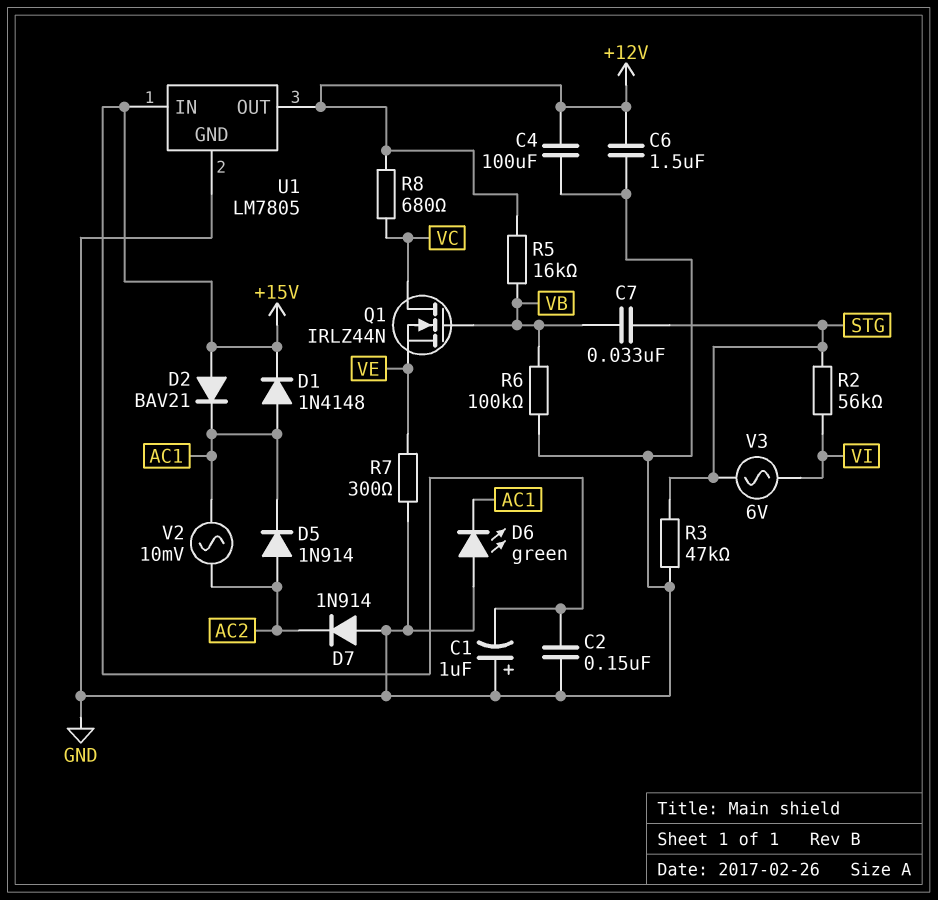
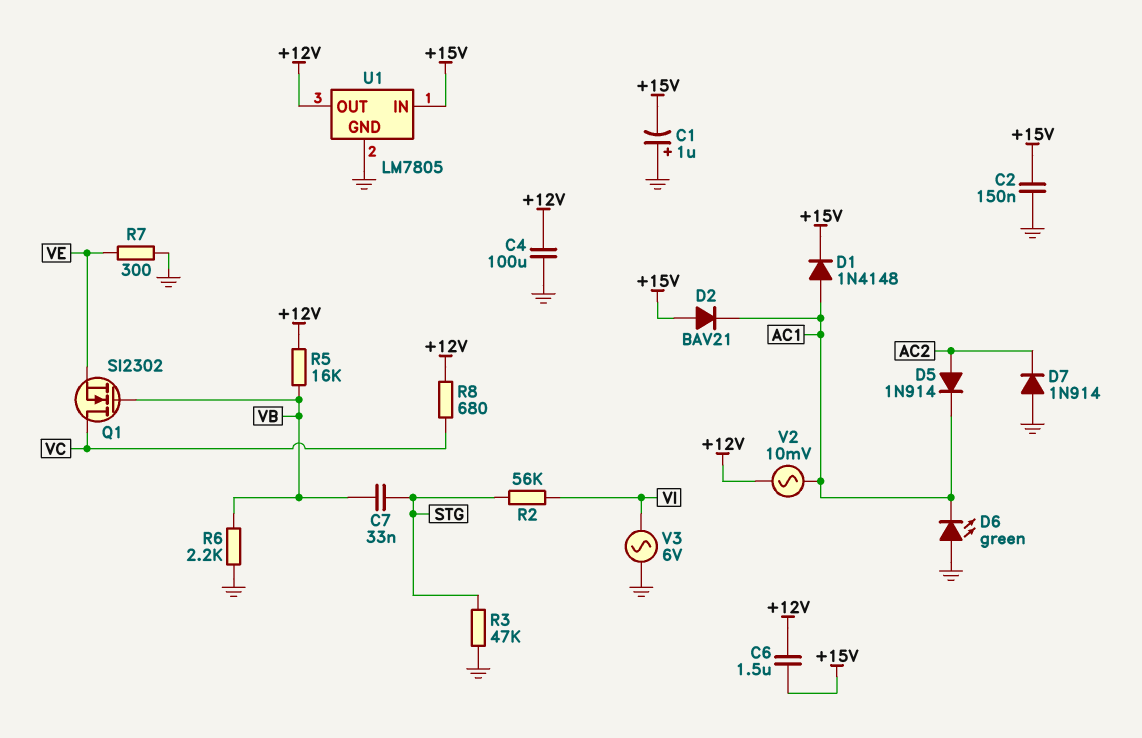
C6: 1.5uF (+12V, GND) -> 1.5uF (+12V, +15V)
Q1: NMOS IRLZ44N (G VB, D VC, S VE) -> NMOS SI2302 (G VB, D VC, S VE)
R6: 100k (GND, VB) -> 2.2k (GND, VB)
V2: AC 10mV (AC1, AC2) -> AC 10mV (+12V, AC1)
V3: AC 6V (STG, VI) -> AC 6V (GND, VI)

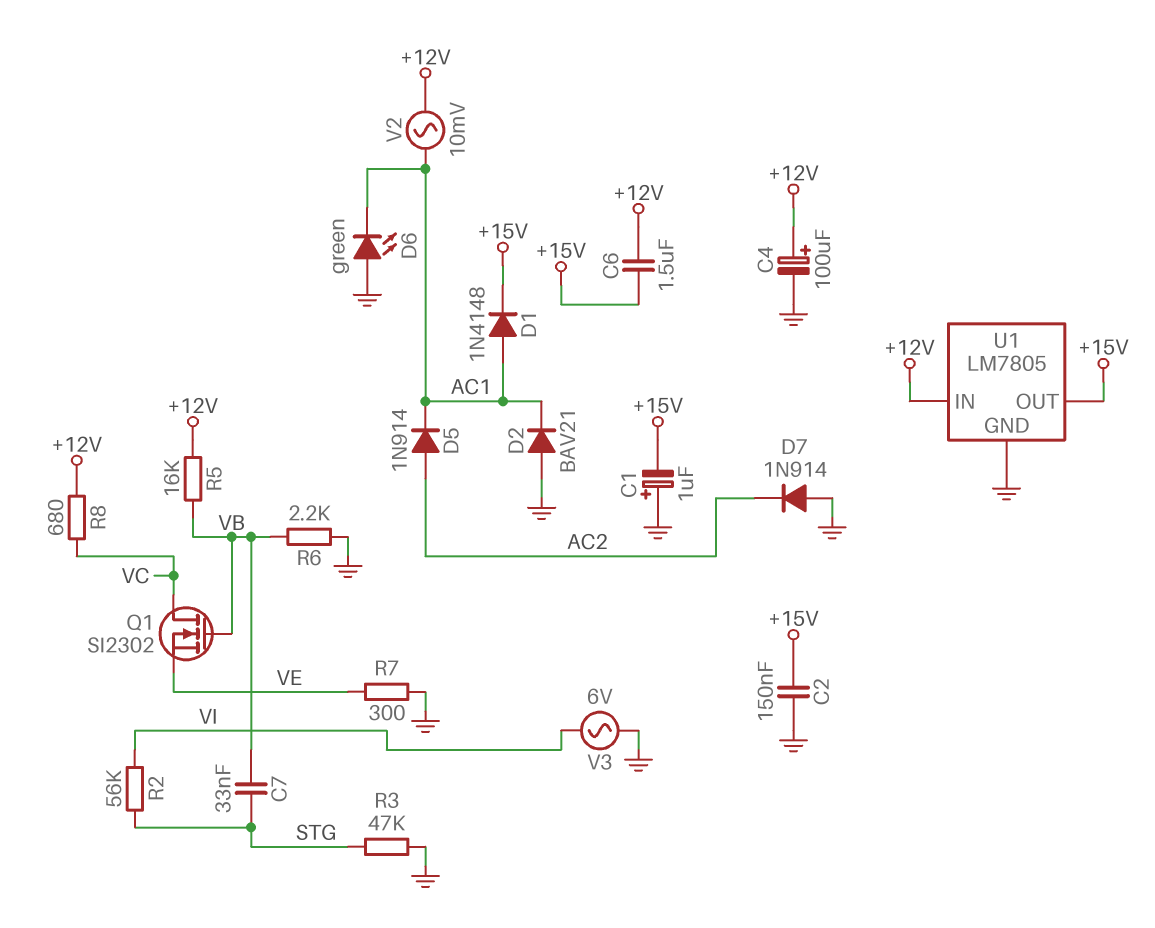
C4: 100uF (+12V, GND) -> 100uF (plus +12V, minus GND)
D2: diode BAV21 (A +15V, K AC1) -> diode BAV21 (A GND, K AC1)
U1 pin IN: +15V -> +12V
U1 pin OUT: +12V -> +15V

